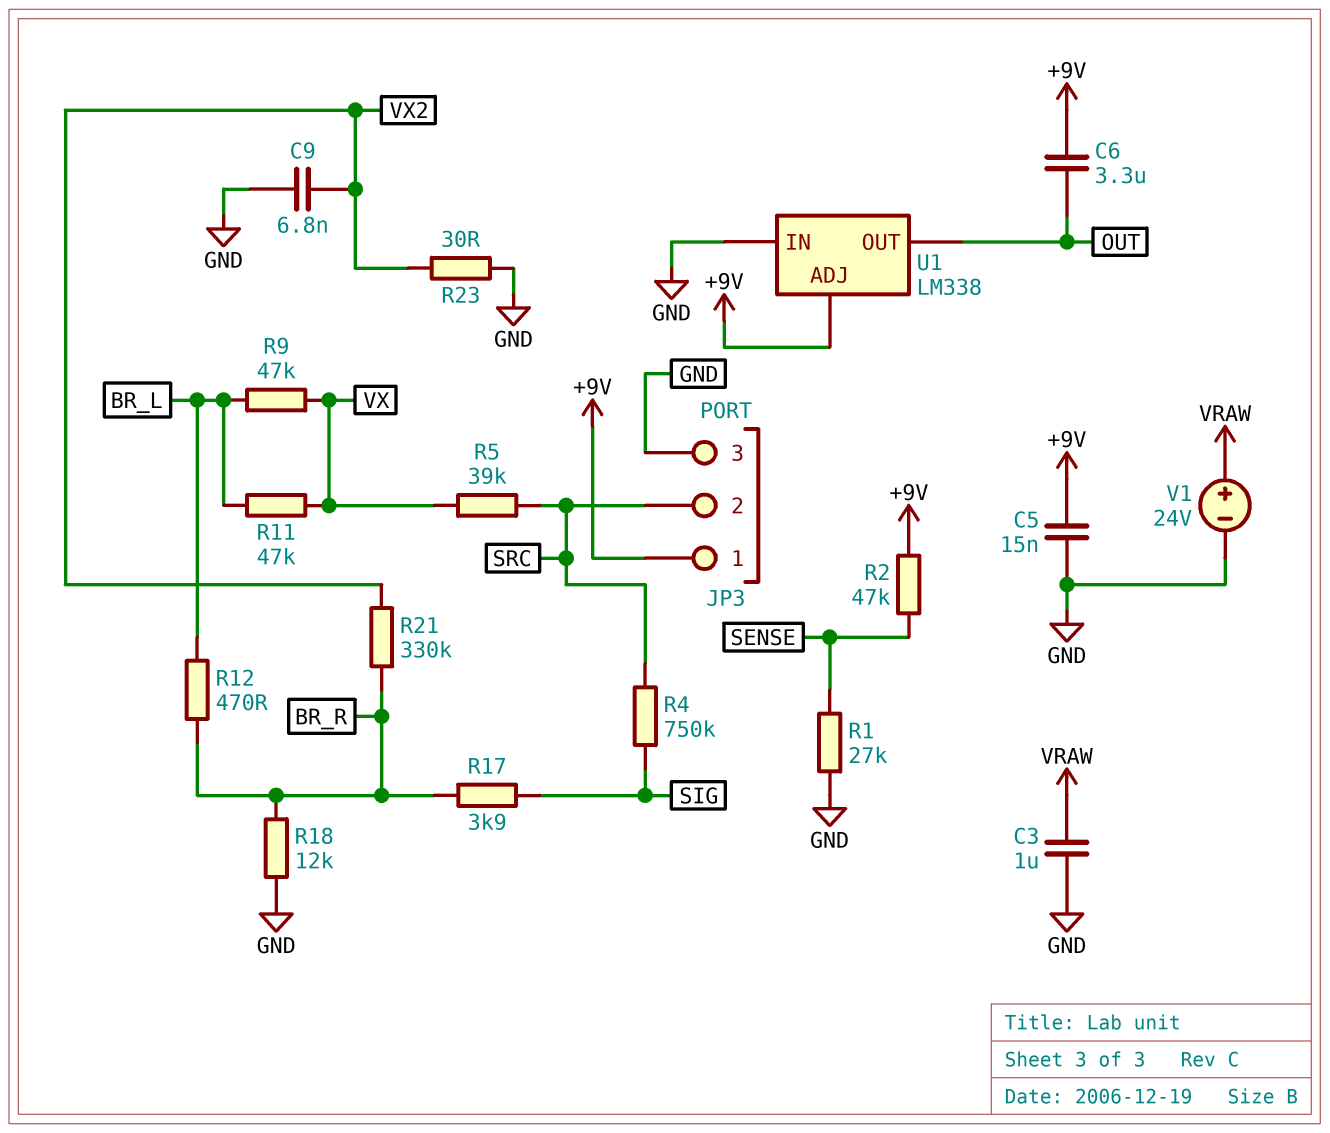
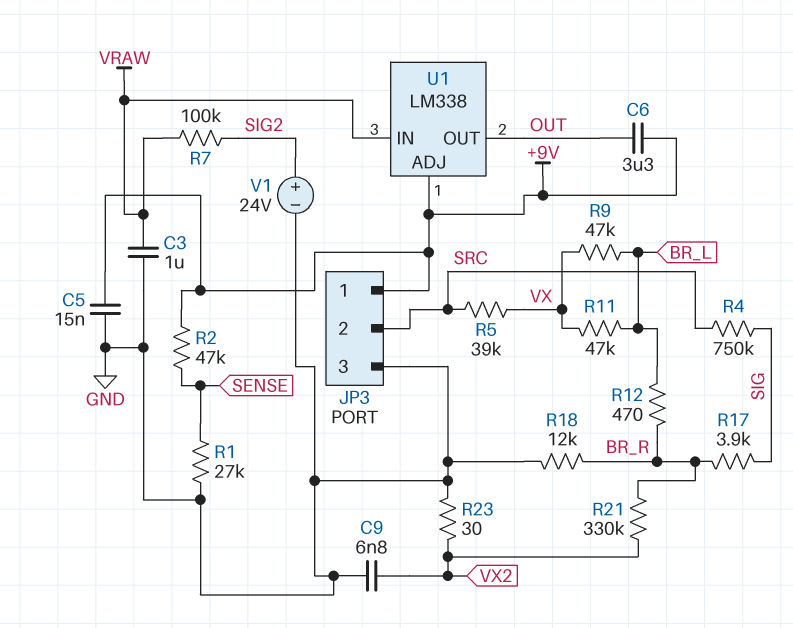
R7: none -> 100k (SIG2, VRAW)
U1 pin IN: GND -> VRAW
V1: 24V (plus VRAW, minus GND) -> 24V (plus SIG2, minus GND)

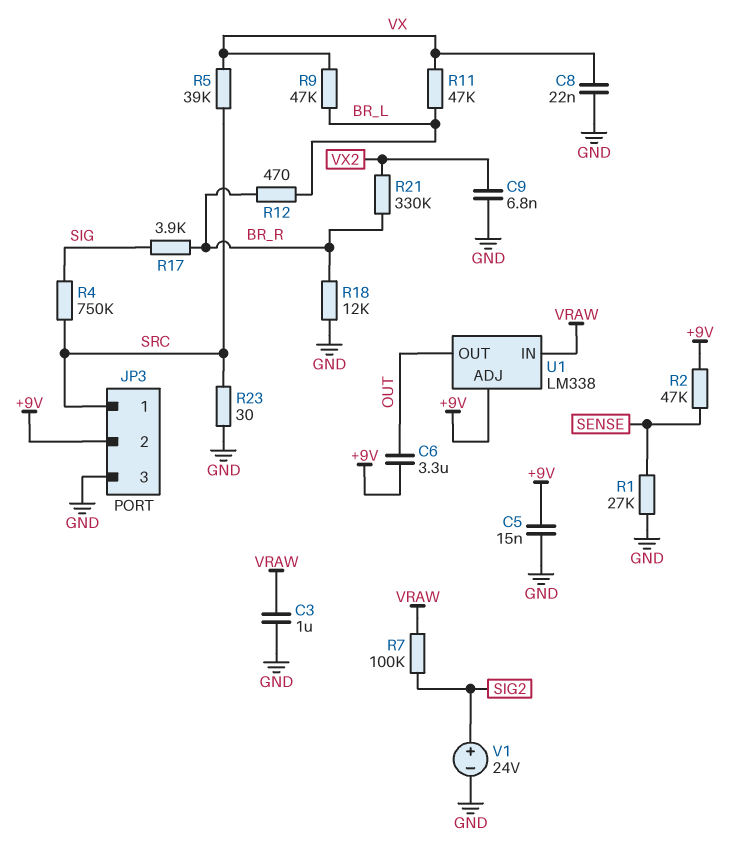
C8: none -> 22nF (GND, VX)
JP3 pin 1: +9V -> SRC
JP3 pin 2: SRC -> +9V
R23: 30 (GND, VX2) -> 30 (GND, SRC)

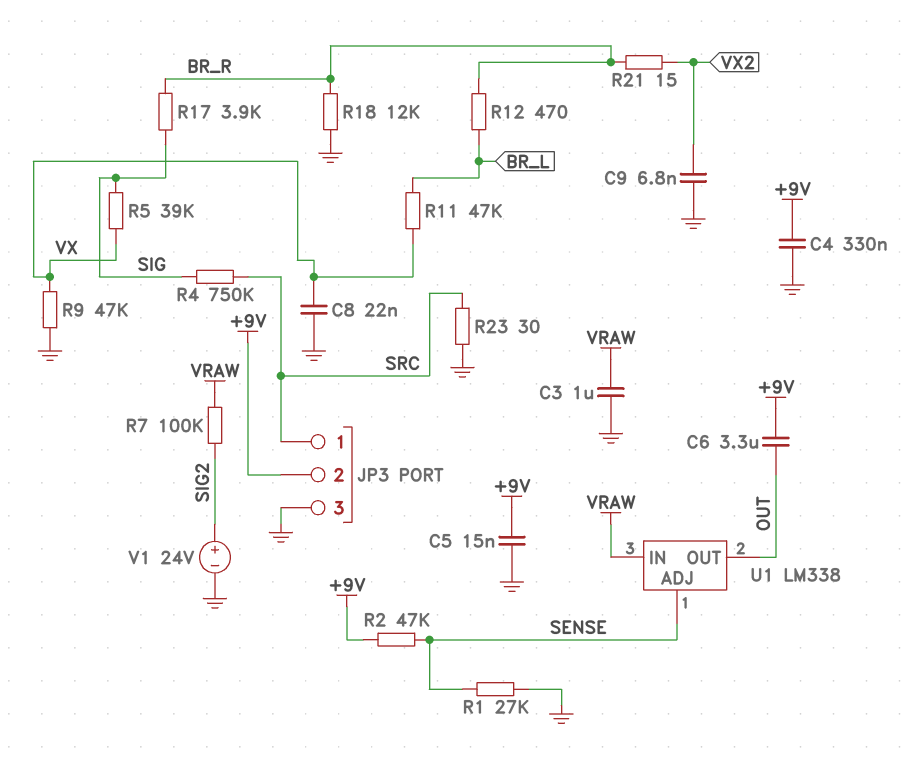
C4: none -> 330nF (+9V, GND)
R5: 39k (SRC, VX) -> 39k (SIG, VX)
R9: 47k (BR_L, VX) -> 47k (GND, VX)
R21: 330k (BR_R, VX2) -> 15 (BR_R, VX2)
U1 pin ADJ: +9V -> SENSE

